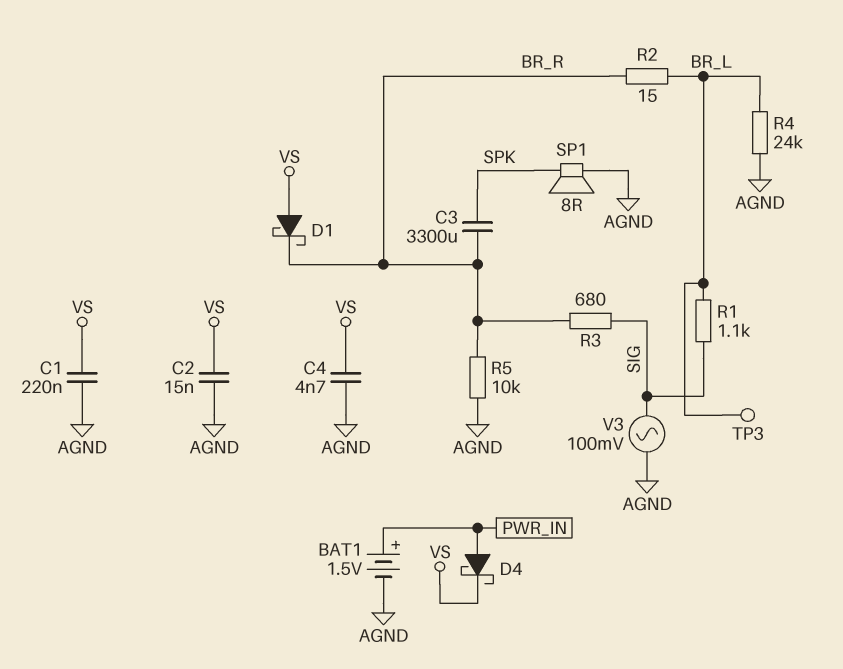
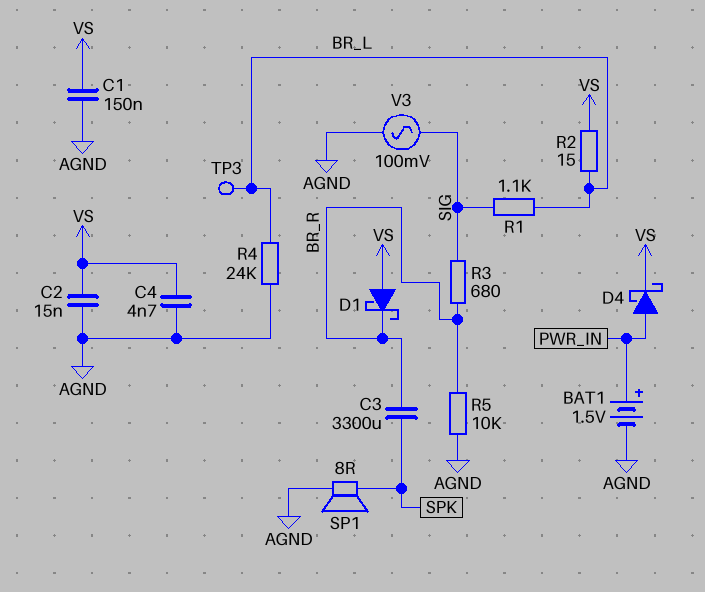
C1: 220nF (AGND, VS) -> 150nF (AGND, VS)
R2: 15 (BR_L, BR_R) -> 15 (BR_L, VS)

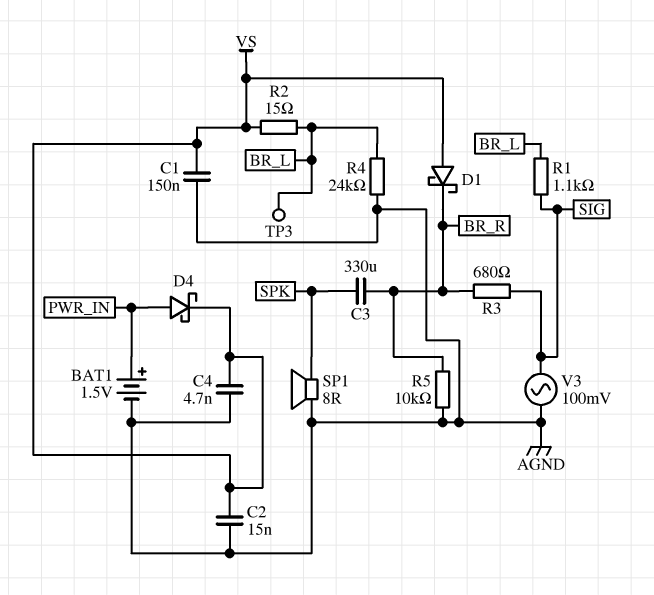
C3: 3300uF (BR_R, SPK) -> 330uF (BR_R, SPK)

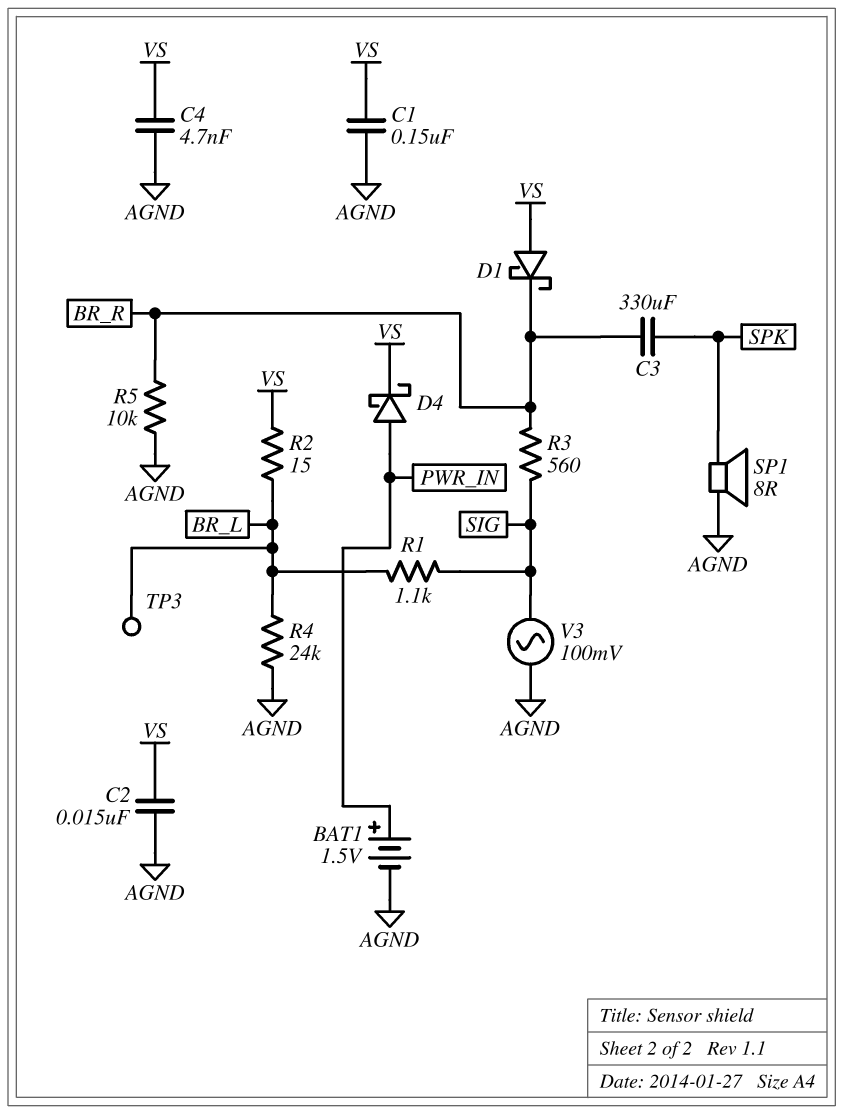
R3: 680 (BR_R, SIG) -> 560 (BR_R, SIG)

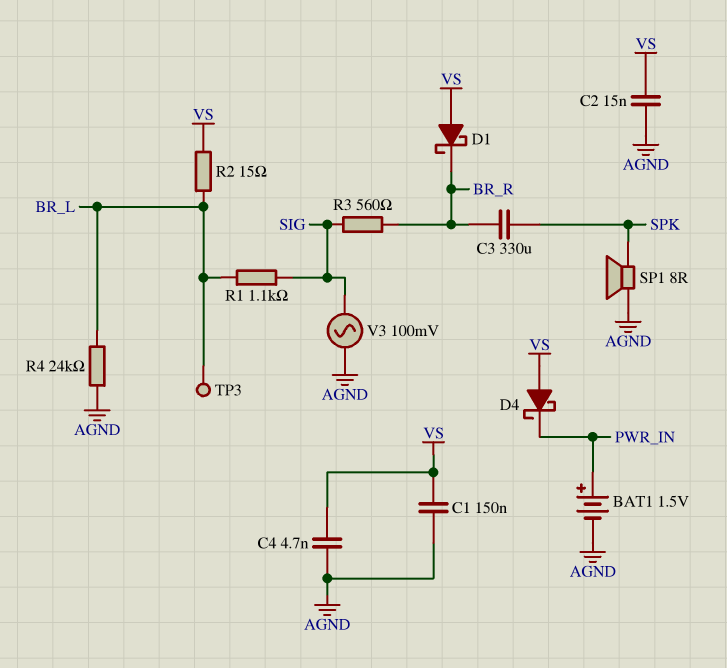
D4: schottky (A PWR_IN, K VS) -> schottky (A VS, K PWR_IN)
R5: 10k (AGND, BR_R) -> none

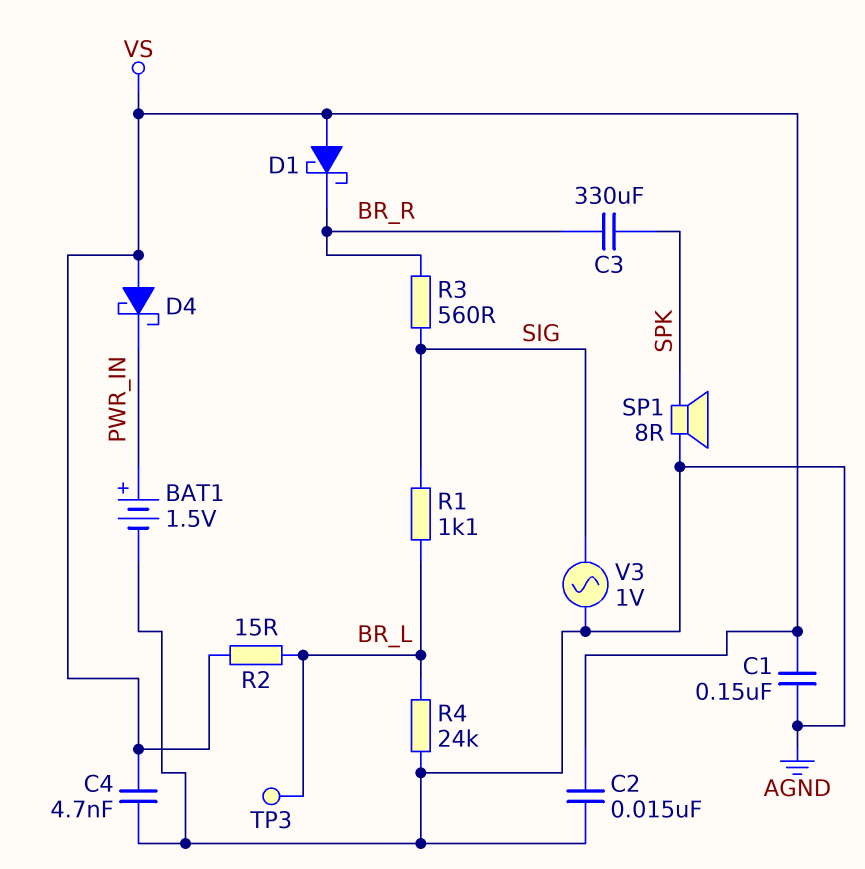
V3: AC 100mV (AGND, SIG) -> AC 1V (AGND, SIG)

